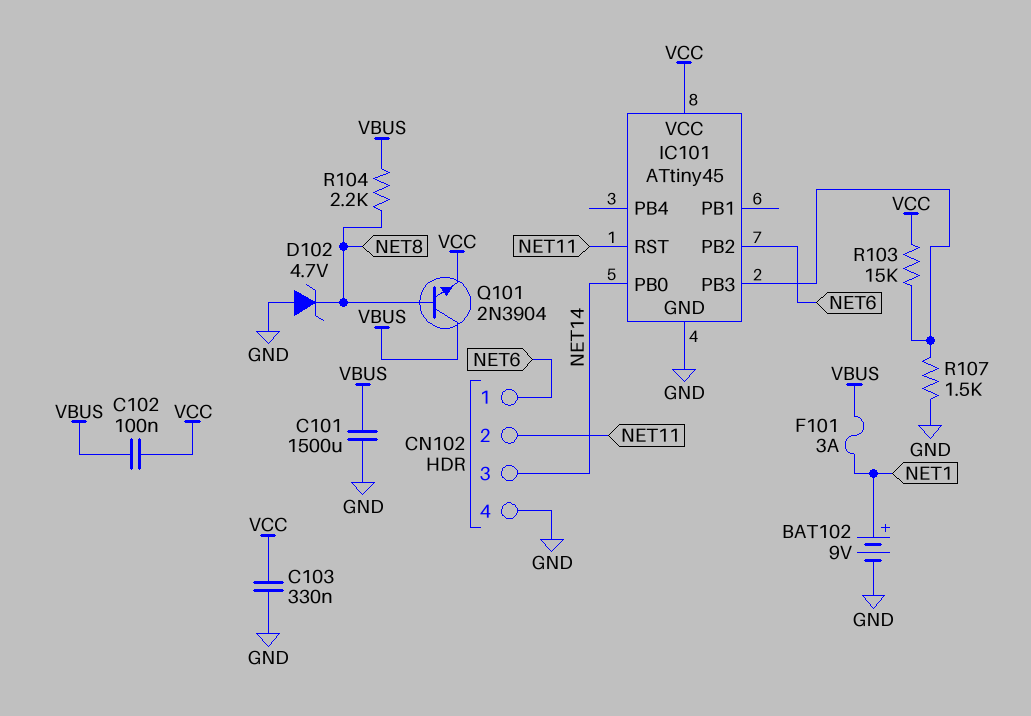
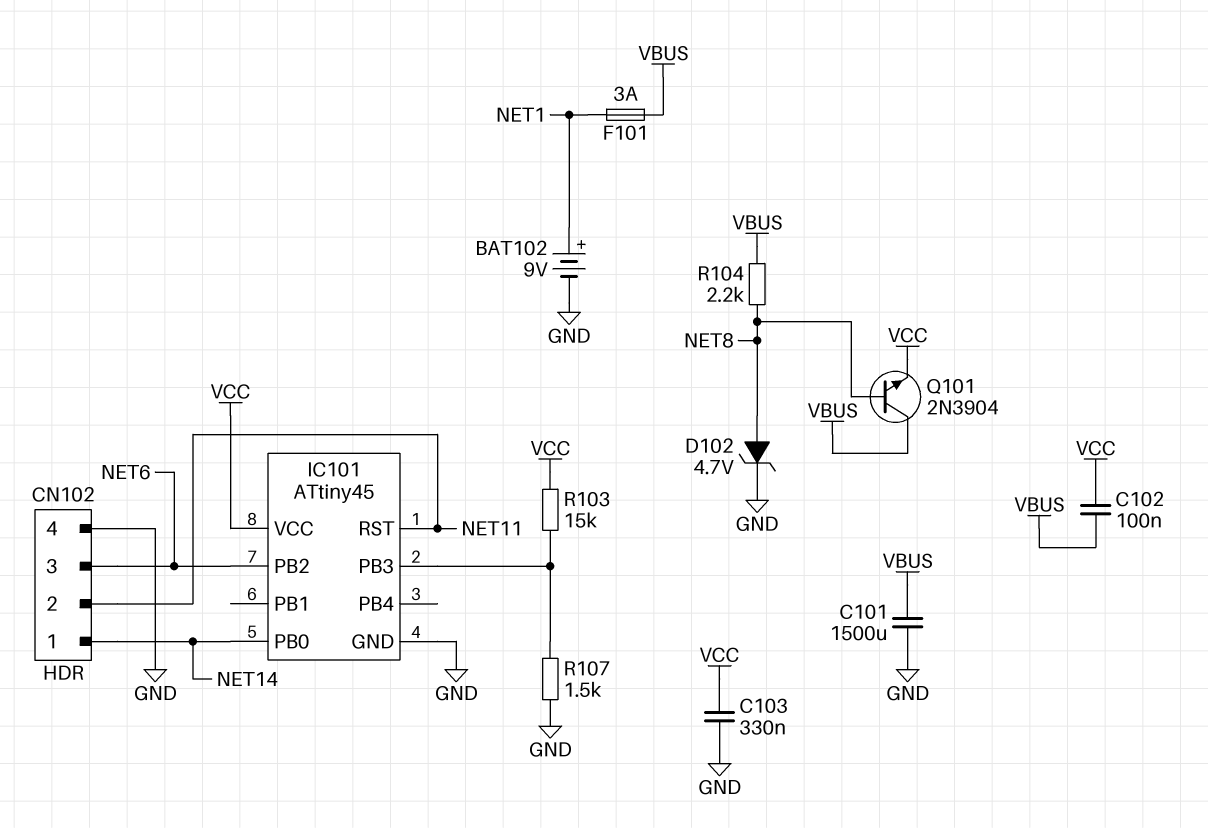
CN102 pin 1: NET6 -> NET14
CN102 pin 3: NET14 -> NET6
D102: zener 4.7V (A GND, K NET8) -> zener 4.7V (A NET8, K GND)

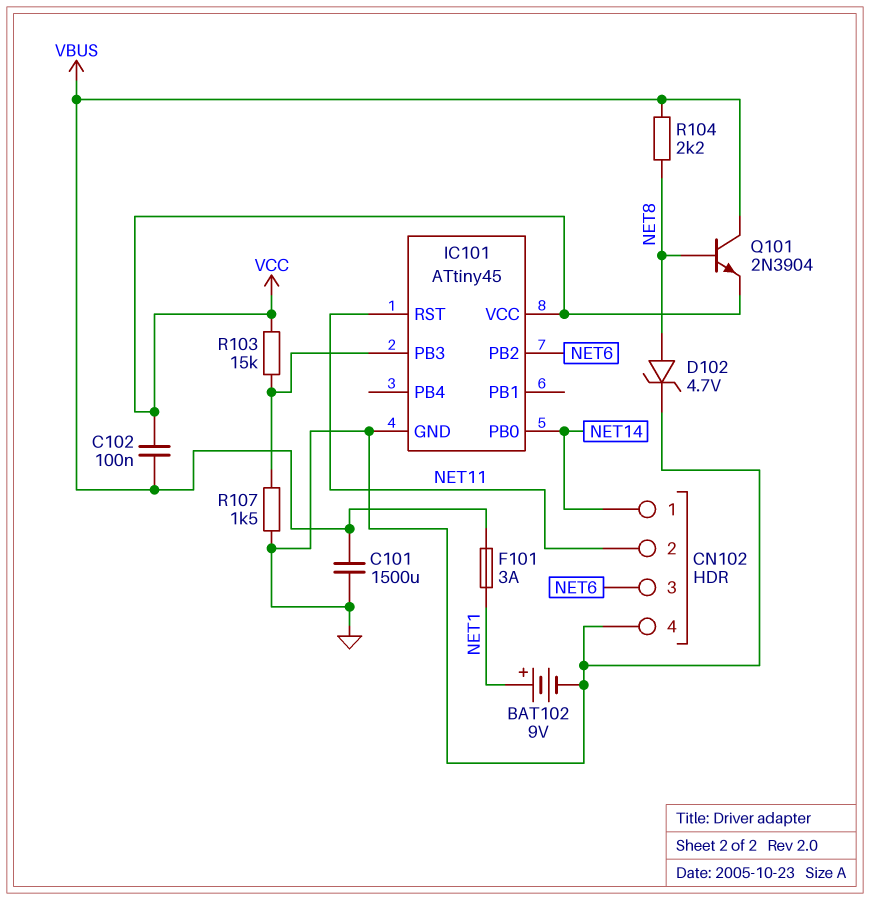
C103: 330nF (GND, VCC) -> none

